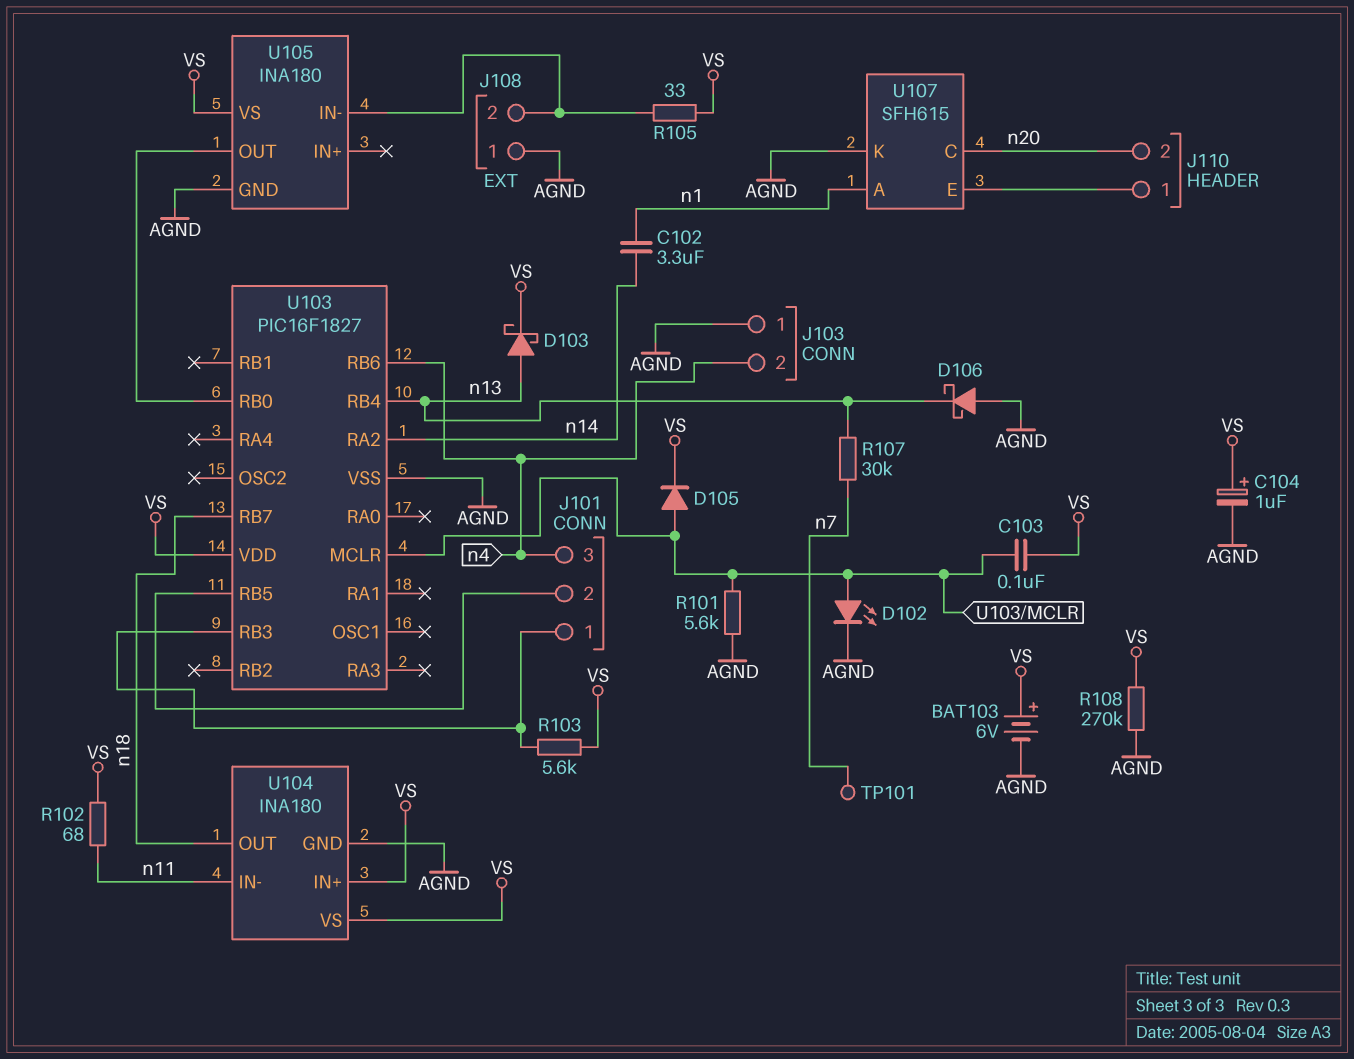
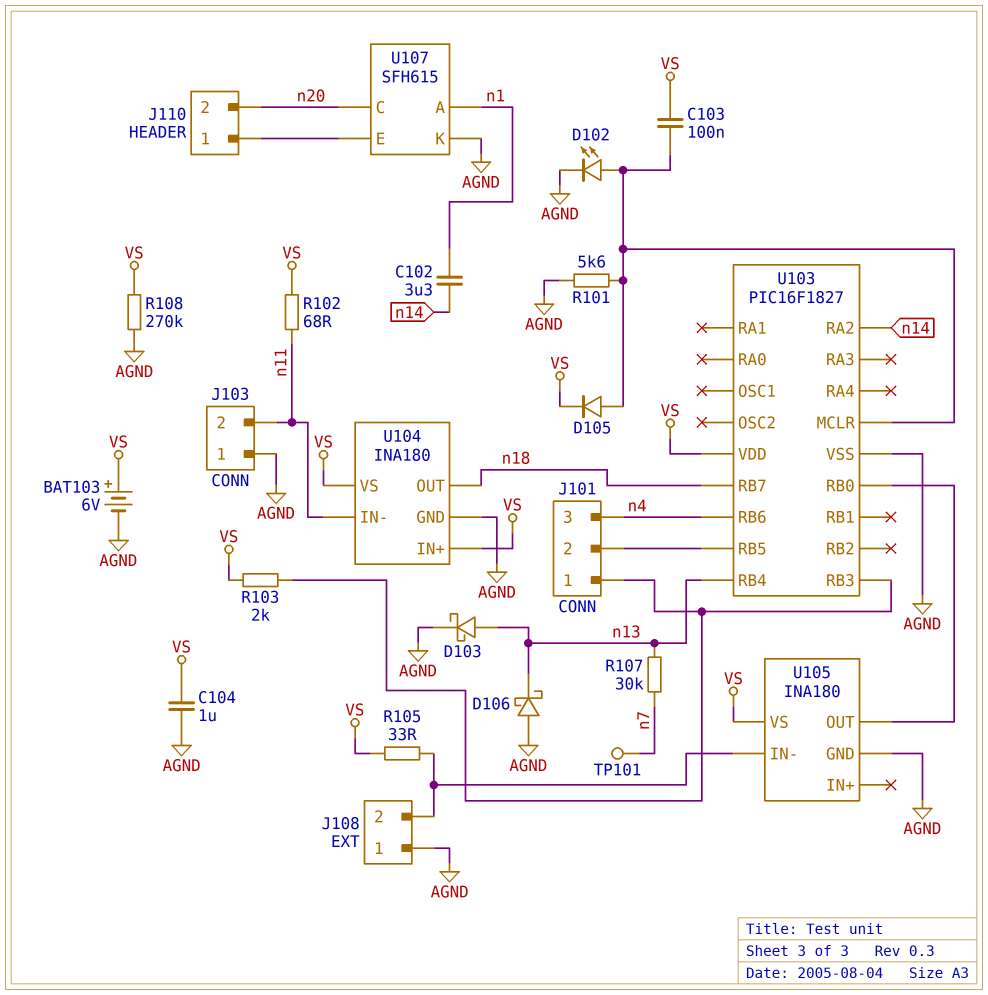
C104: 1uF (plus VS, minus AGND) -> 1uF (AGND, VS)
D103: schottky (A n13, K VS) -> schottky (A n13, K AGND)
J103 pin 2: n4 -> n11
R103: 5.6k (J101/1, VS) -> 2k (J101/1, VS)

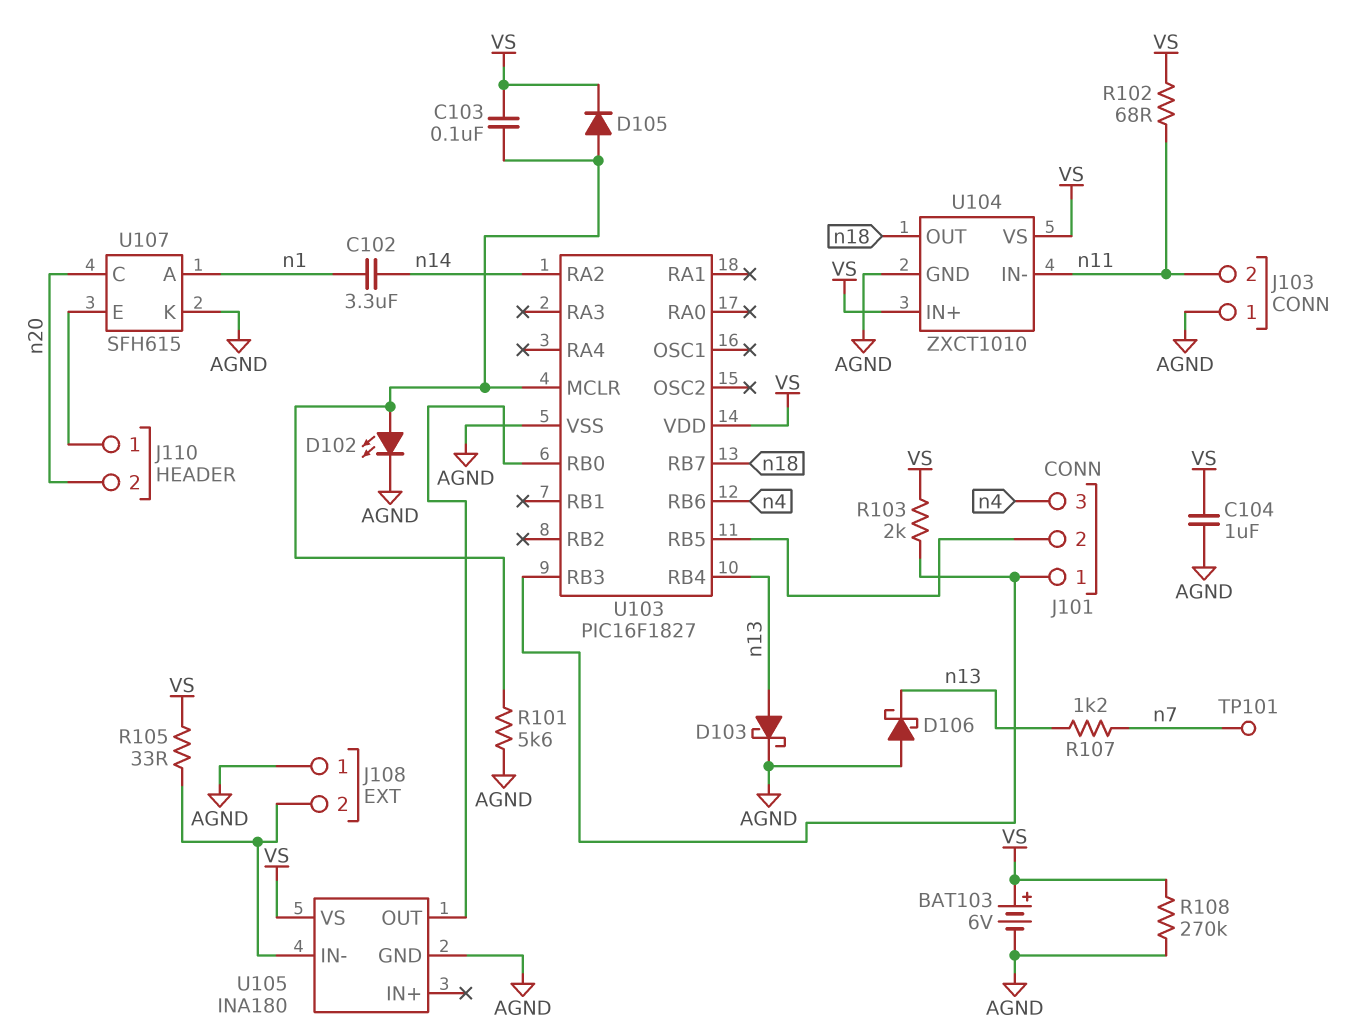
R107: 30k (n7, n13) -> 1.2k (n7, n13)
U104: INA180 -> ZXCT1010

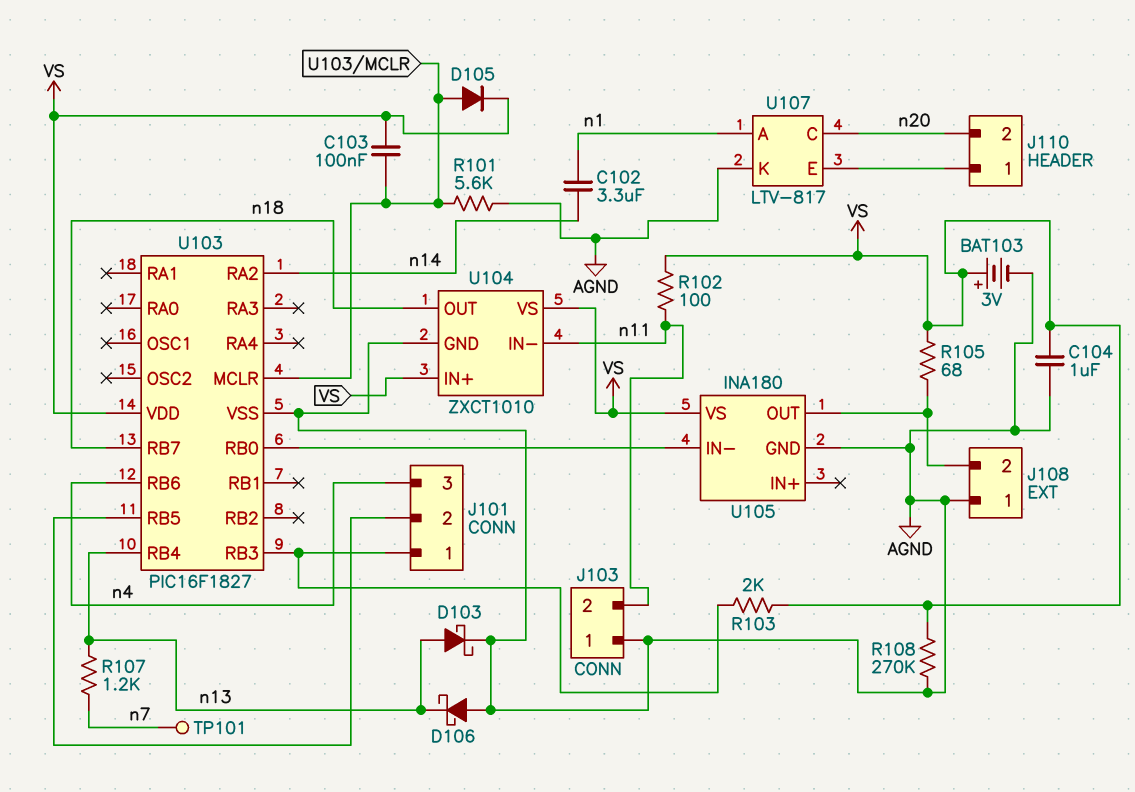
BAT103: 6V (plus VS, minus AGND) -> 3V (plus VS, minus AGND)
D102: LED (A U103/MCLR, K AGND) -> none
R102: 68 (VS, n11) -> 100 (VS, n11)
R105: 33 (J108/2, VS) -> 68 (J108/2, VS)
U105 pin IN-: J108/2 -> U103/RB0
U105 pin OUT: U103/RB0 -> J108/2
U107: SFH615 -> LTV-817

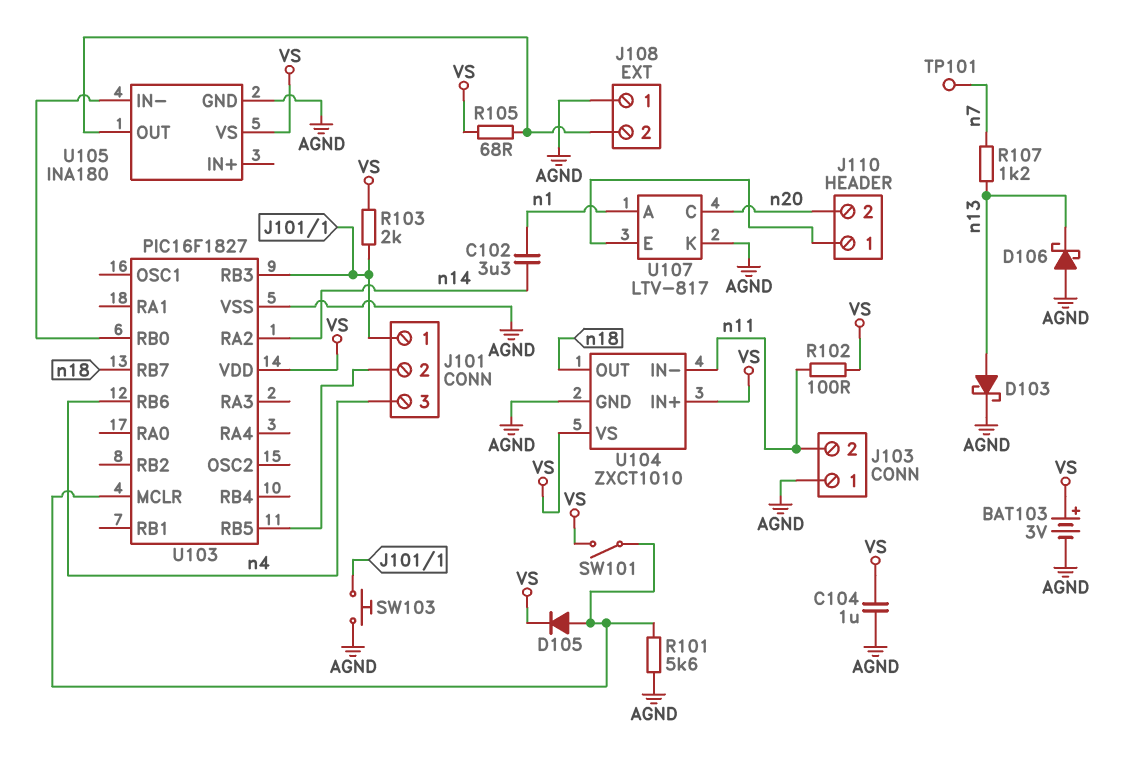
C103: 100nF (U103/MCLR, VS) -> none
R108: 270k (AGND, VS) -> none
SW101: none -> switch (U103/MCLR, VS)
SW103: none -> button (AGND, J101/1)
U103 pin RB4: n13 -> none

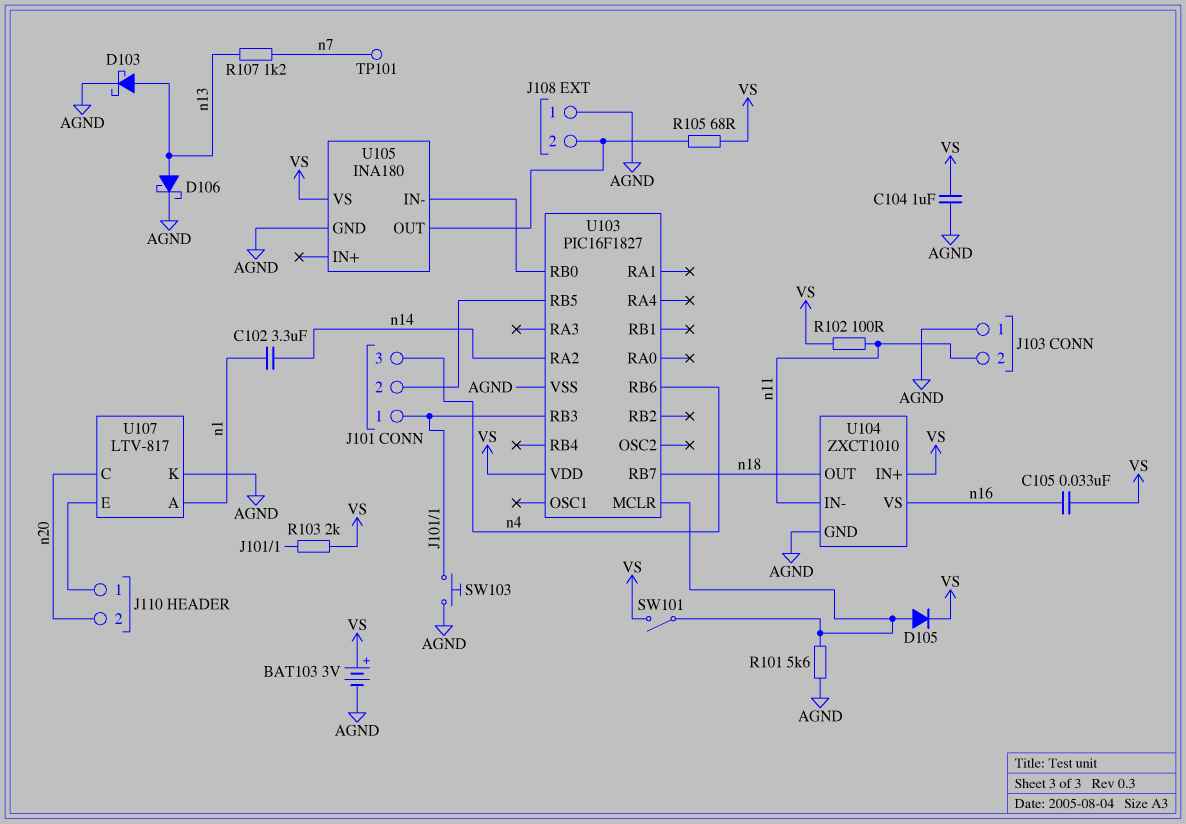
C105: none -> 33nF (VS, n16)
D106: schottky (A AGND, K n13) -> schottky (A n13, K AGND)
U104 pin VS: VS -> n16

